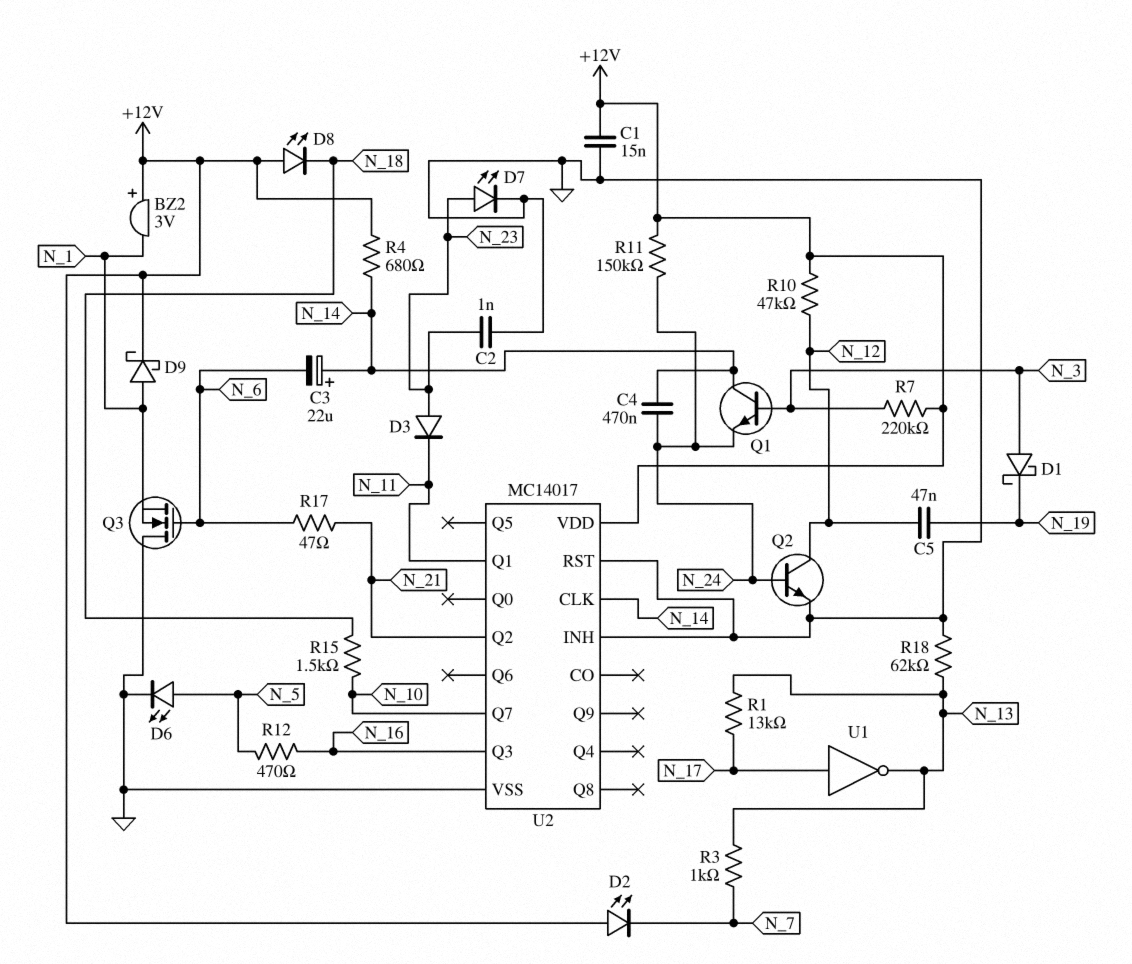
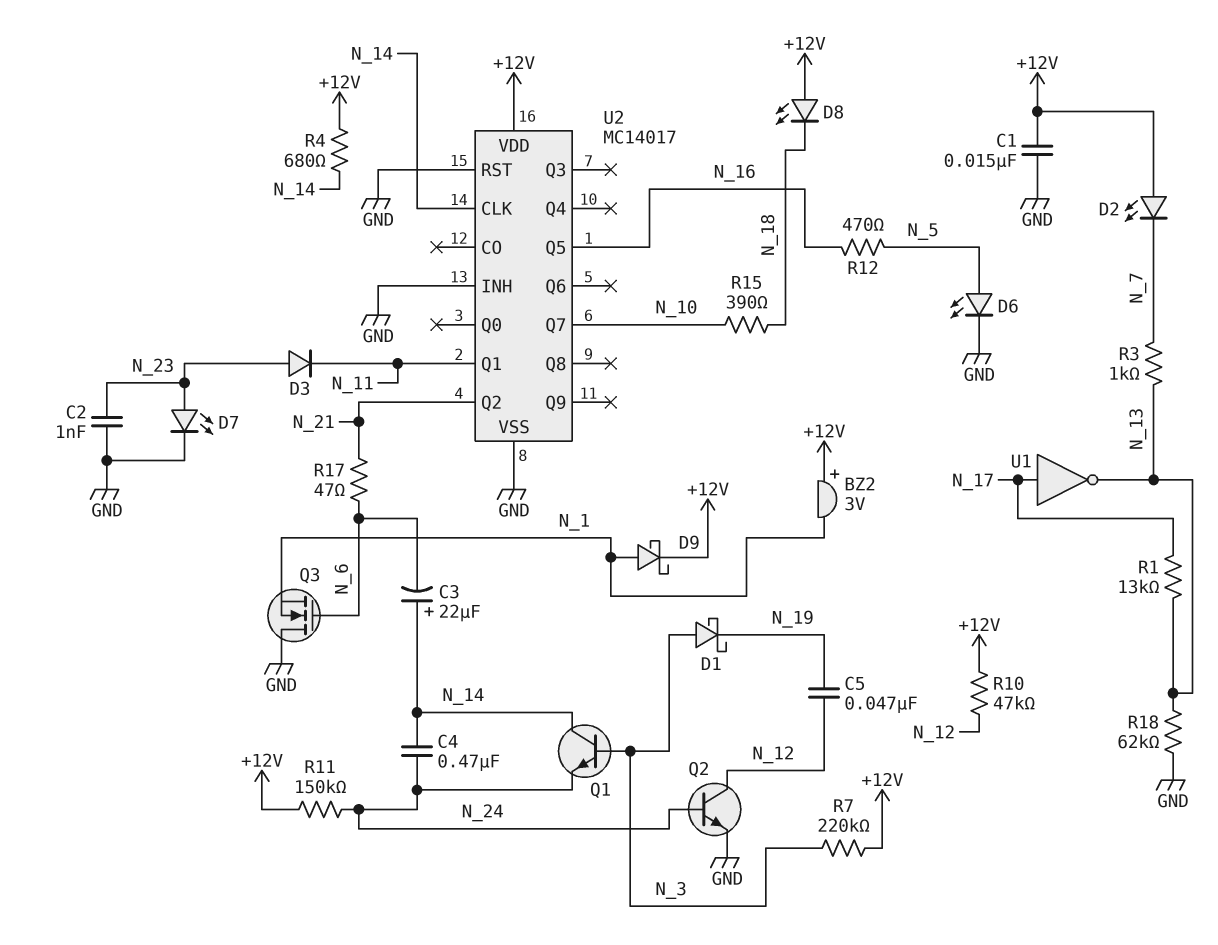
R15: 1.5k (N_10, N_18) -> 390 (N_10, N_18)
U2 pin Q3: N_16 -> none
U2 pin Q5: none -> N_16

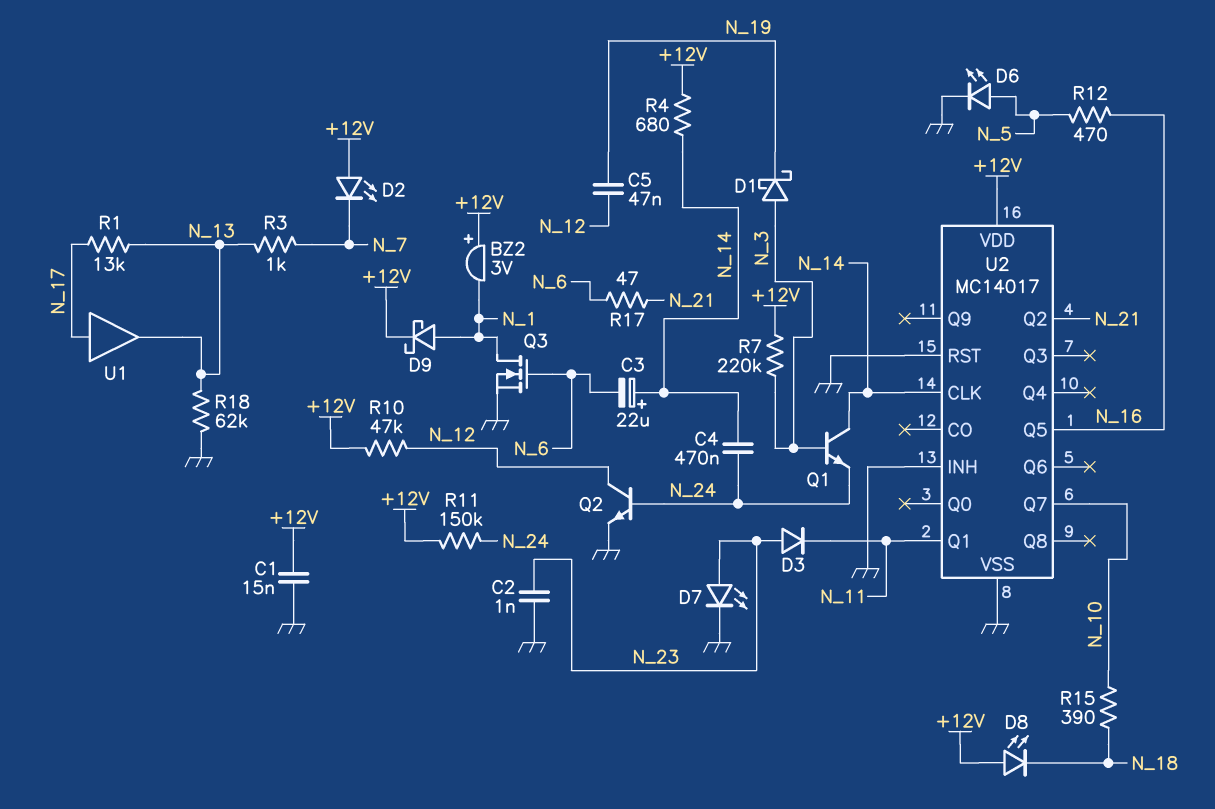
Q3: NMOS (G N_6, D GND, S N_1) -> NMOS (G N_6, D N_1, S GND)
U1: NOT (in N_17, out N_13) -> buffer (in N_17, out N_13)

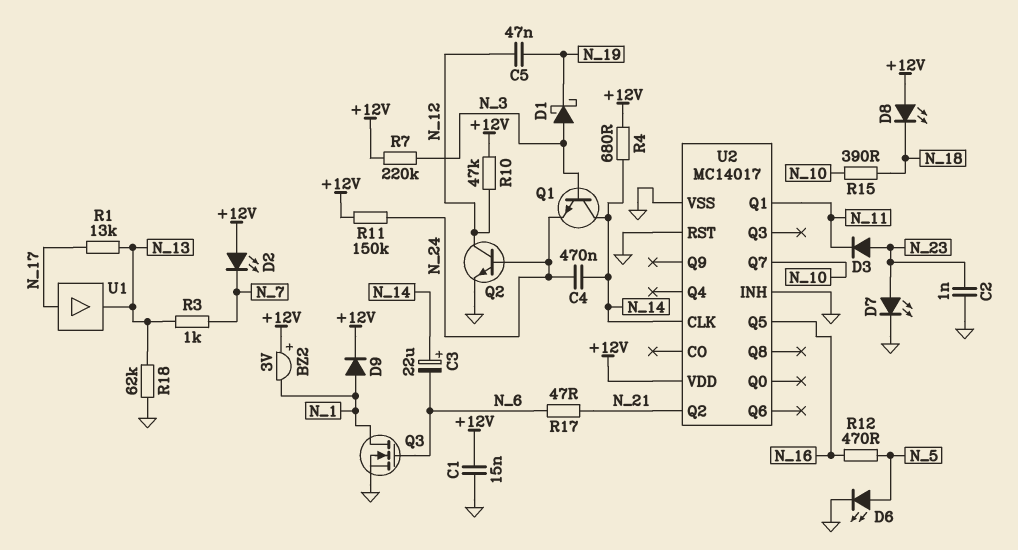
D9: schottky (A N_1, K +12V) -> diode (A N_1, K +12V)

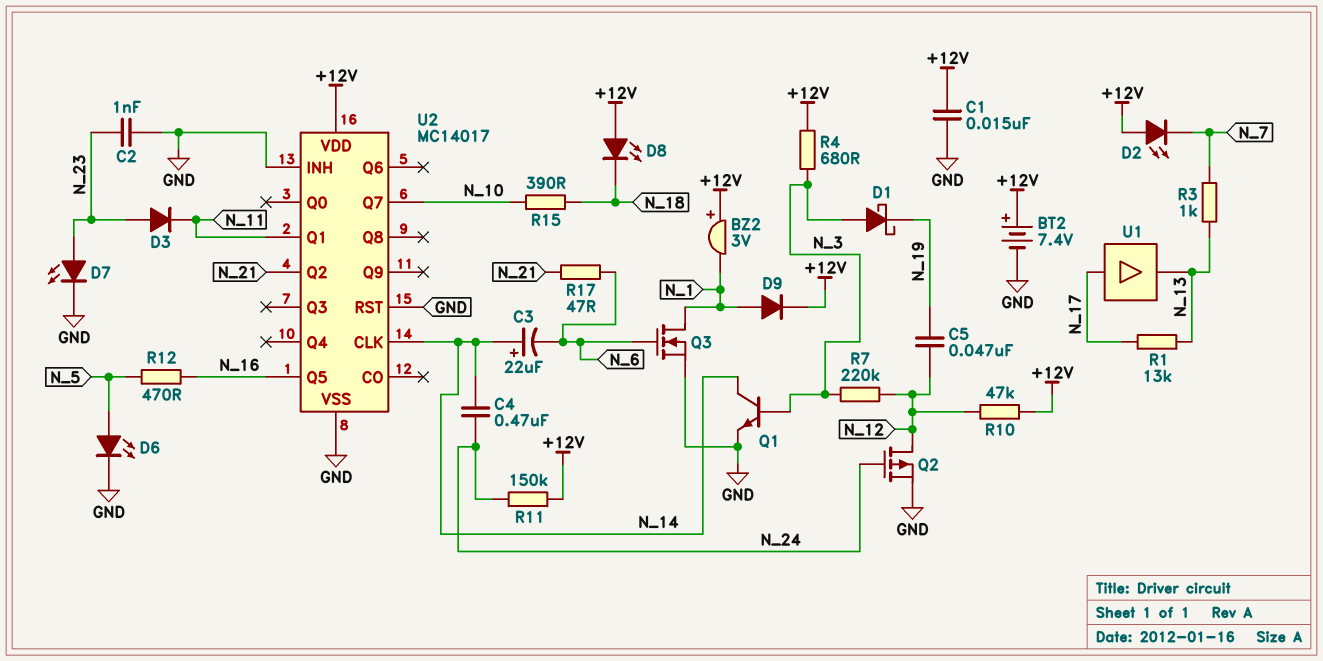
BT2: none -> 7.4V (plus +12V, minus GND)
Q1: NPN (B N_3, C N_14, E N_24) -> NPN (B N_3, C N_14, E GND)
Q2: NPN (B N_24, C N_12, E GND) -> PMOS (G N_24, D N_12, S GND)
R4: 680 (+12V, N_14) -> 680 (+12V, N_3)
R7: 220k (+12V, N_3) -> 220k (N_3, N_12)
R18: 62k (GND, N_13) -> none

